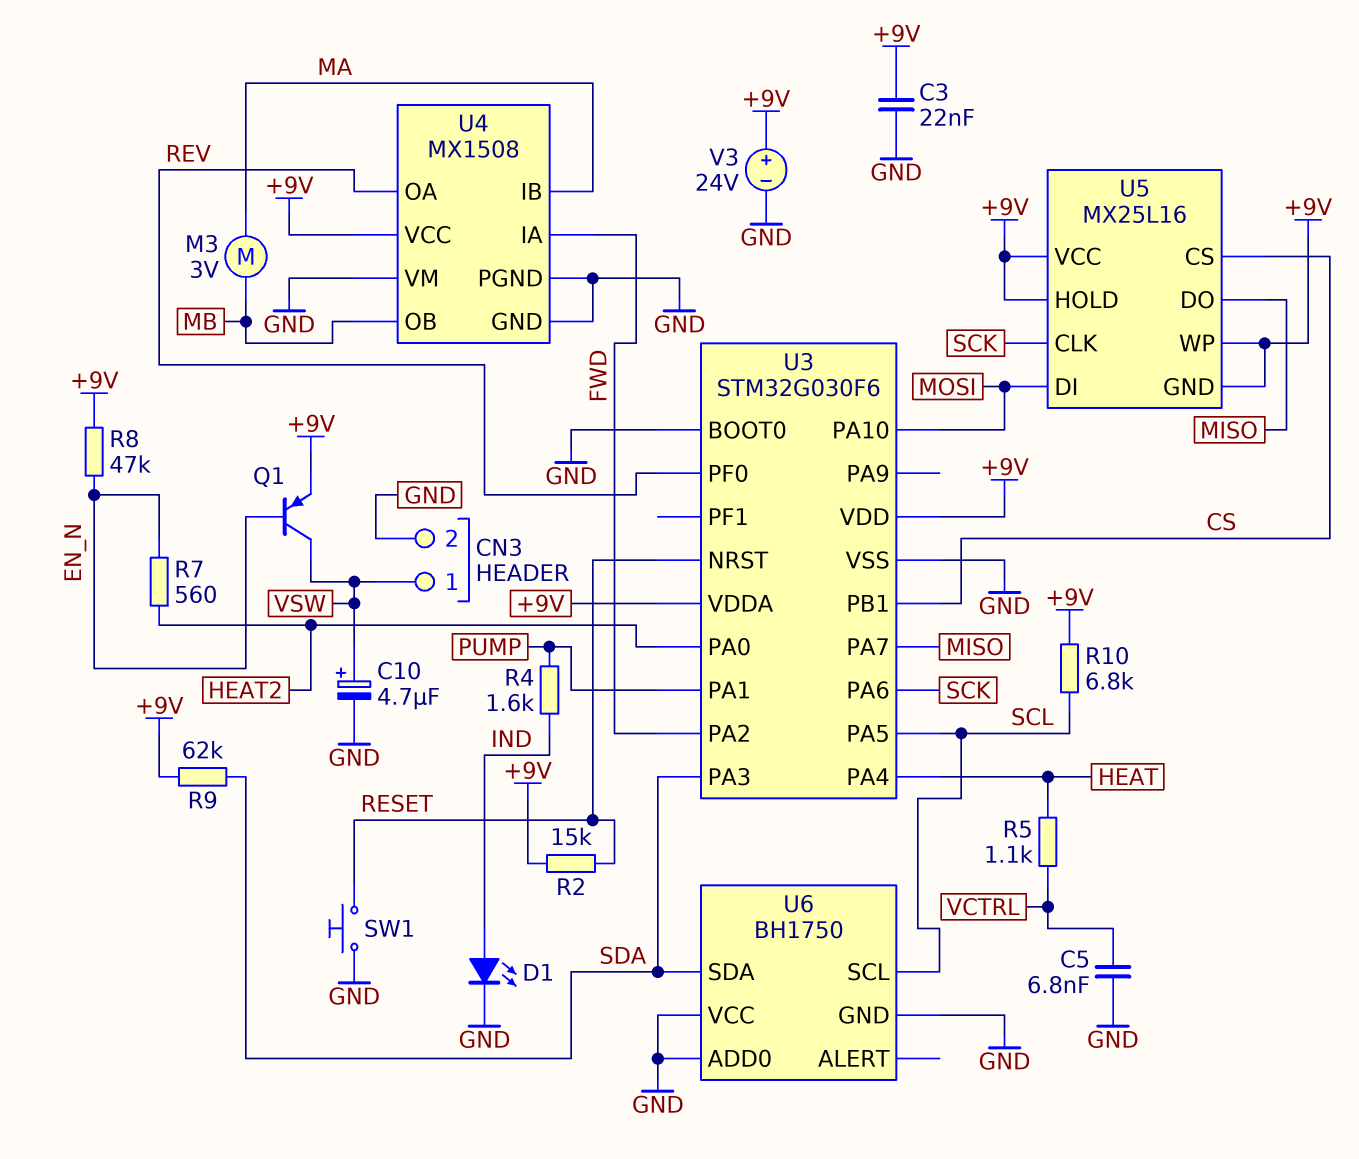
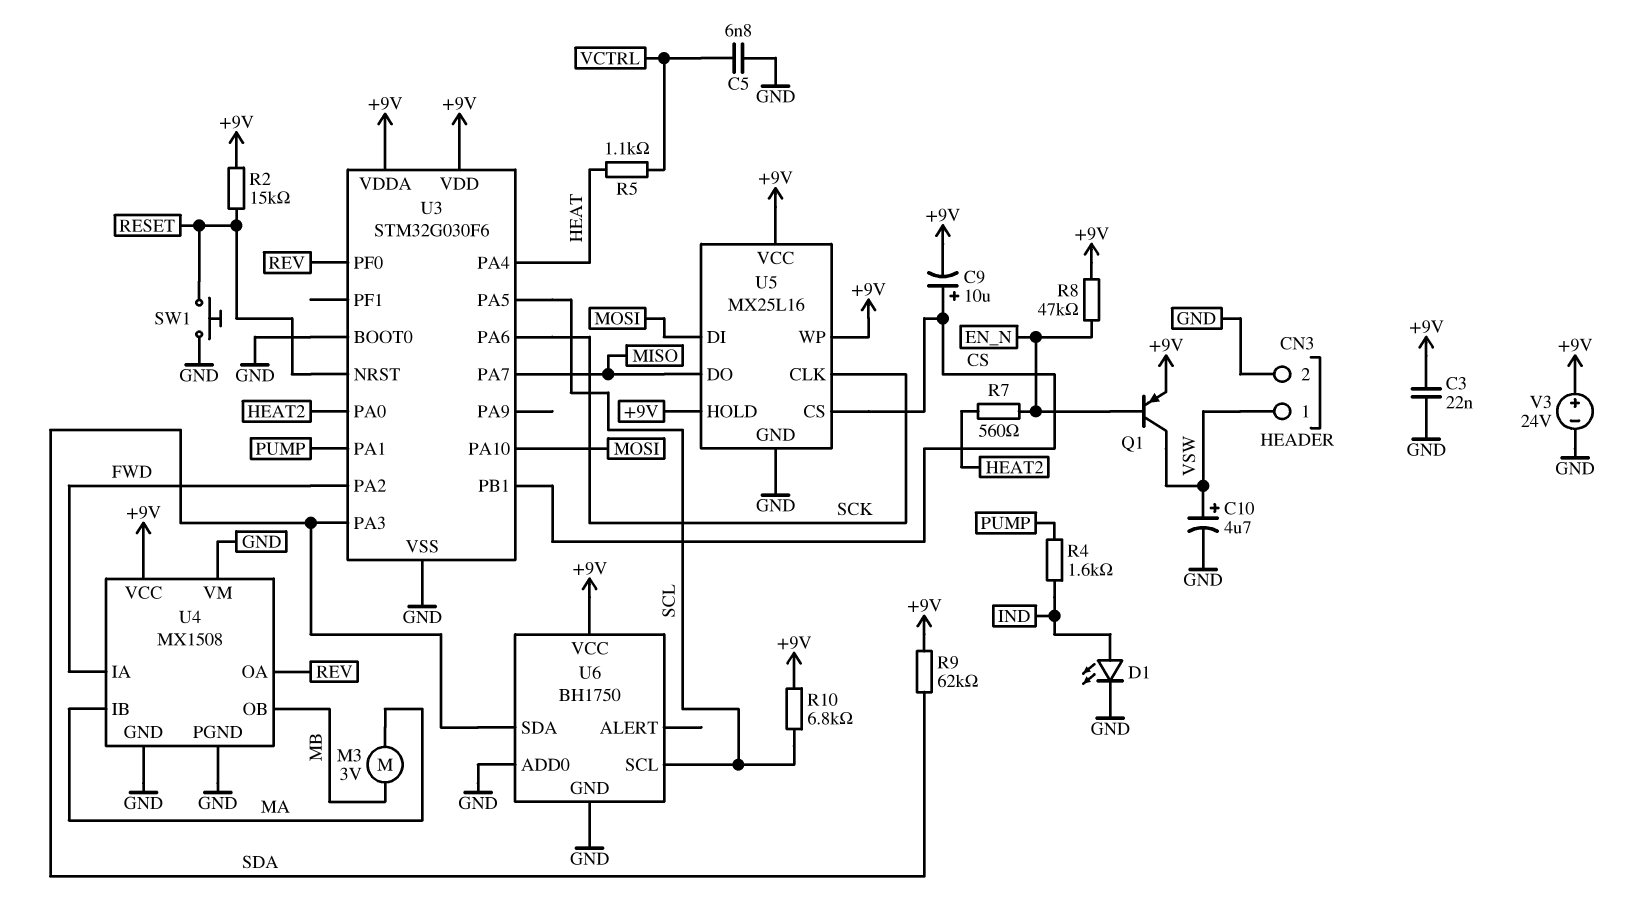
C9: none -> 10uF (plus CS, minus +9V)
U5 pin GND: +9V -> GND
U6 pin VCC: GND -> +9V

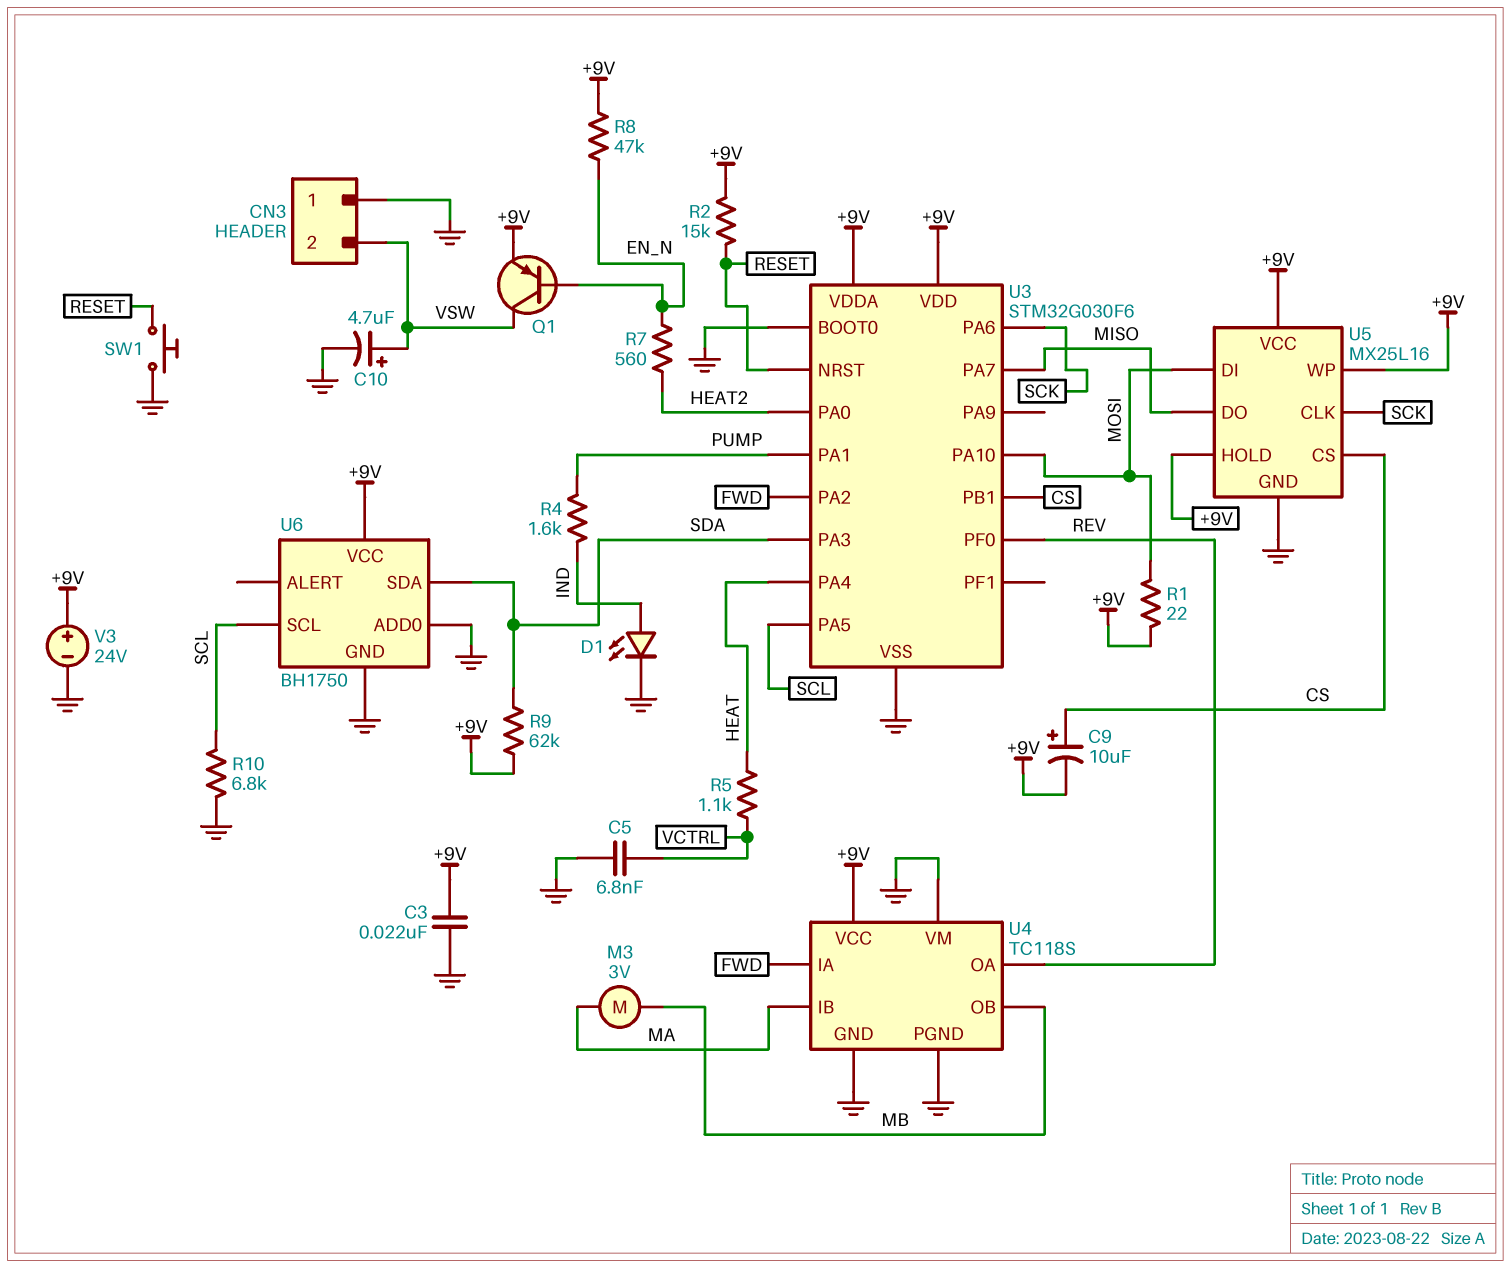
CN3 pin 1: VSW -> GND
CN3 pin 2: GND -> VSW
R1: none -> 22 (+9V, MOSI)
R10: 6.8k (+9V, SCL) -> 6.8k (GND, SCL)
U4: MX1508 -> TC118S

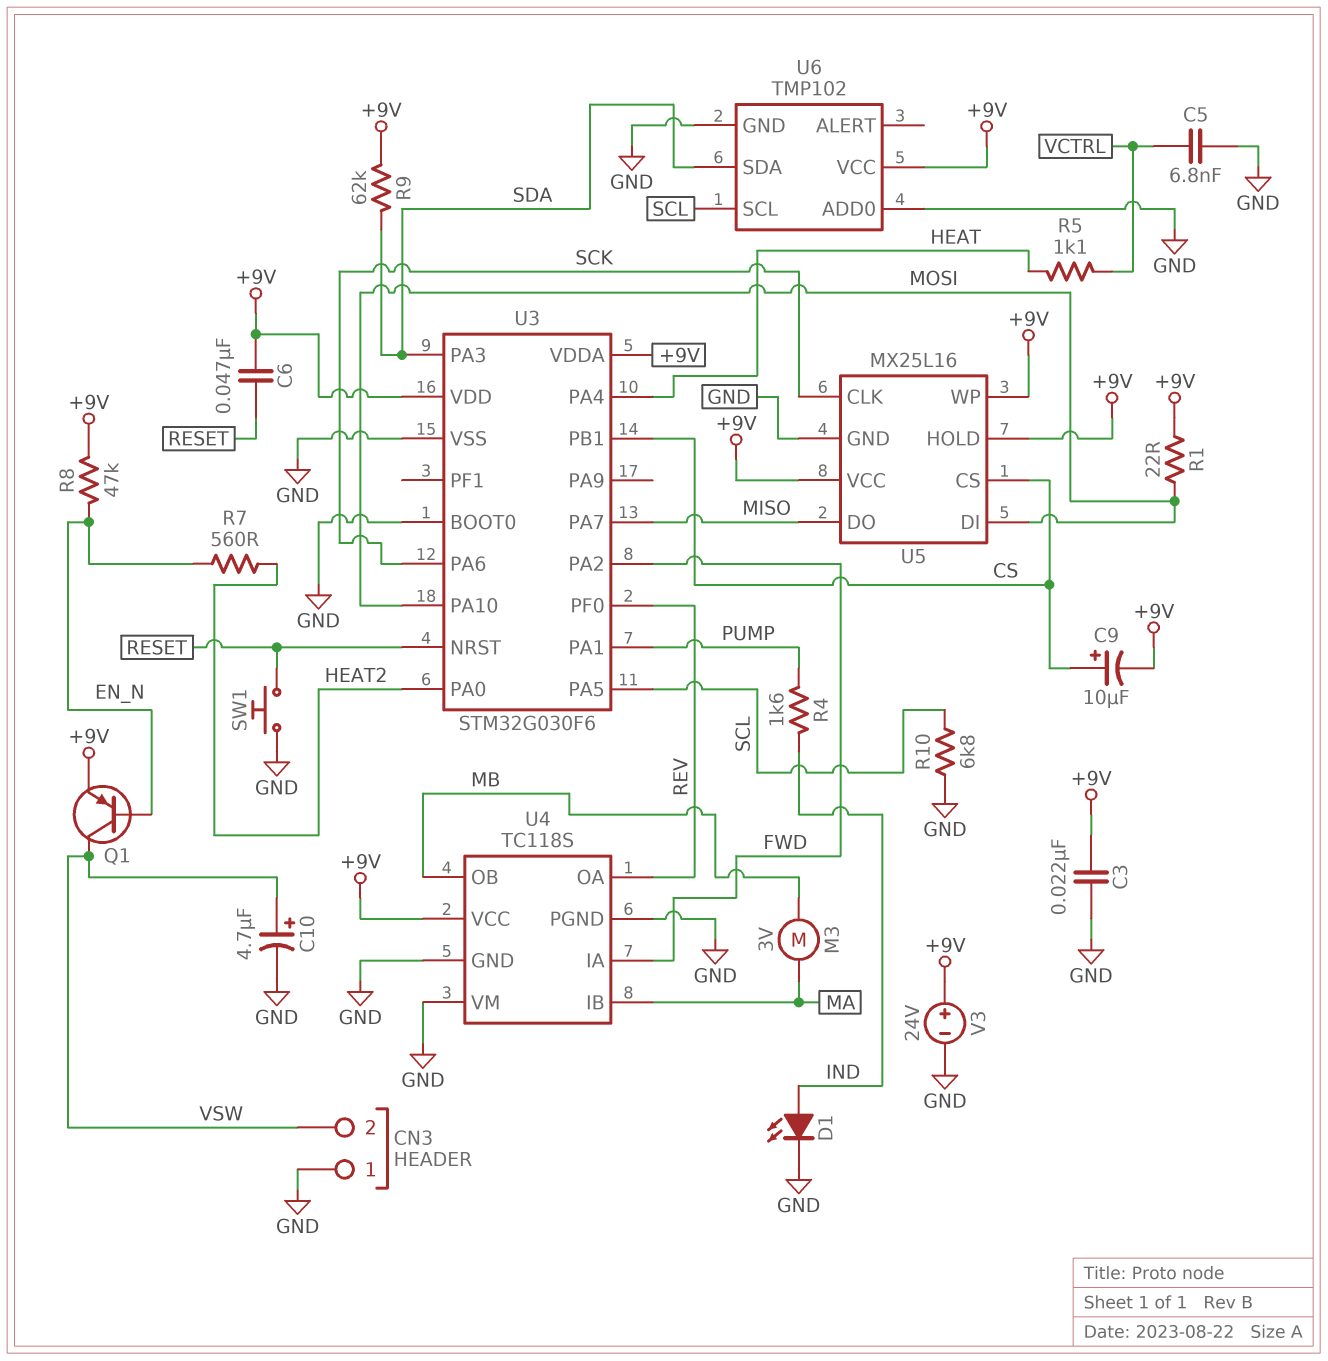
C6: none -> 47nF (+9V, RESET)
R2: 15k (+9V, RESET) -> none
U6: BH1750 -> TMP102

